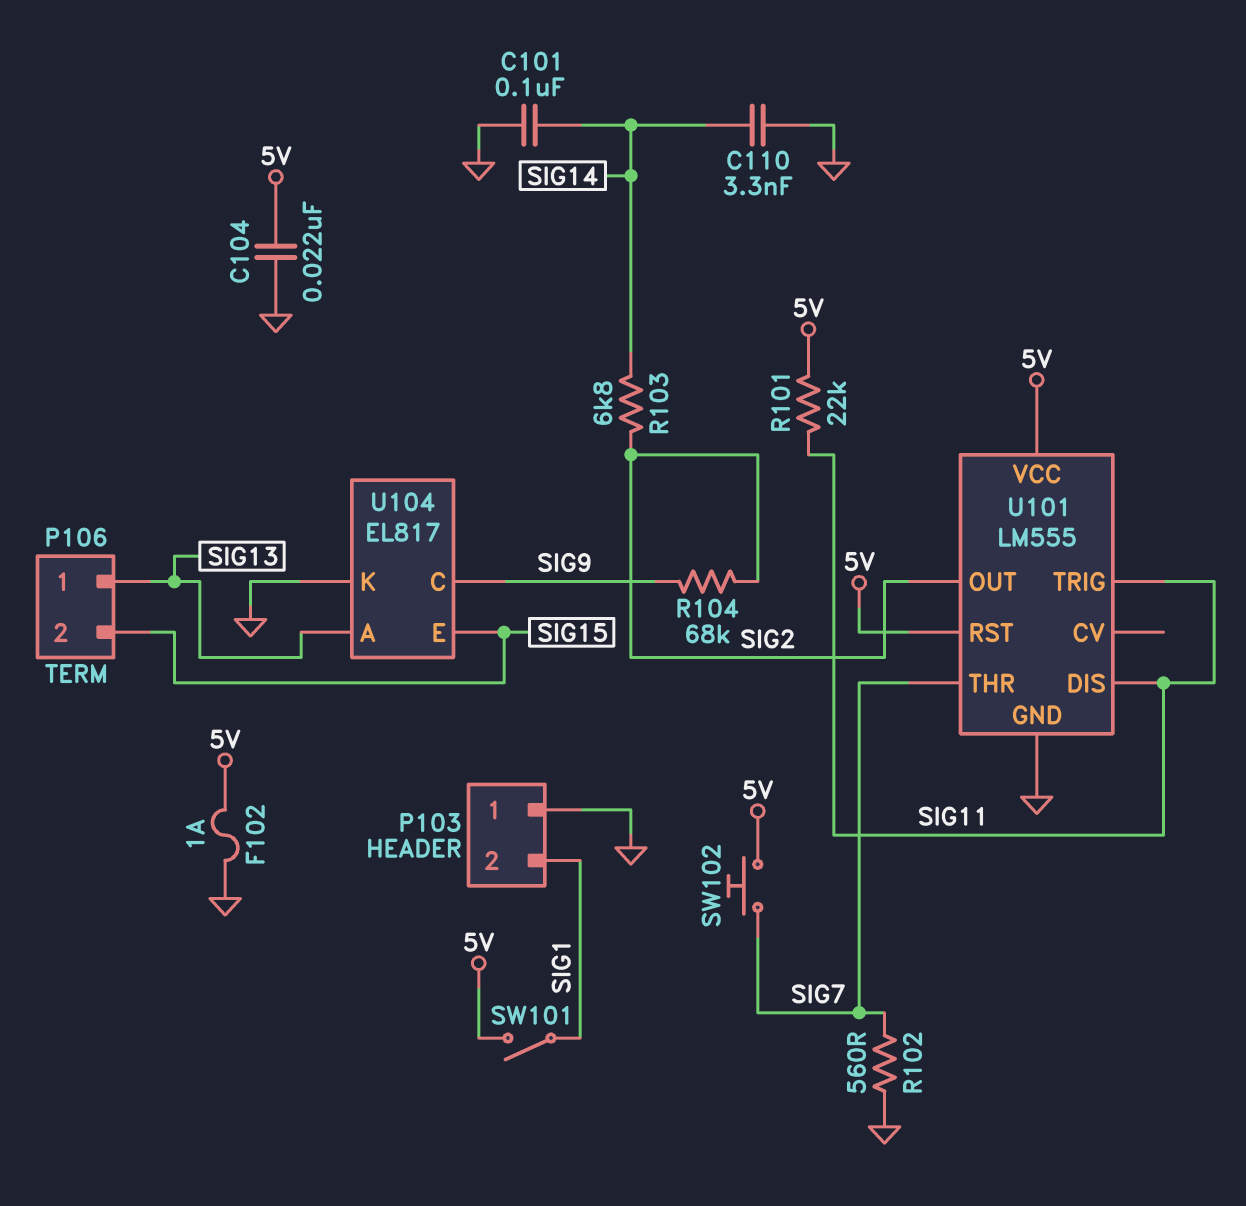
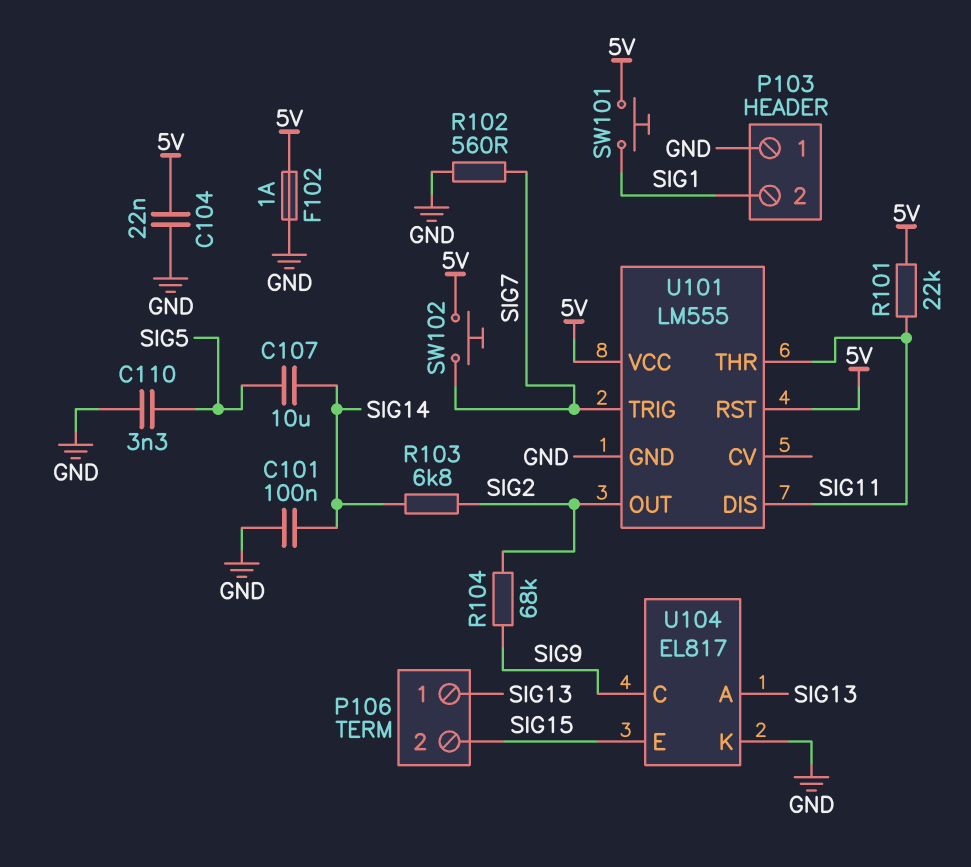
C107: none -> 10uF (SIG5, SIG14)
C110: 3.3nF (GND, SIG14) -> 3.3nF (GND, SIG5)
SW101: switch (5V, SIG1) -> button (5V, SIG1)
U101 pin THR: SIG7 -> SIG11
U101 pin TRIG: SIG11 -> SIG7

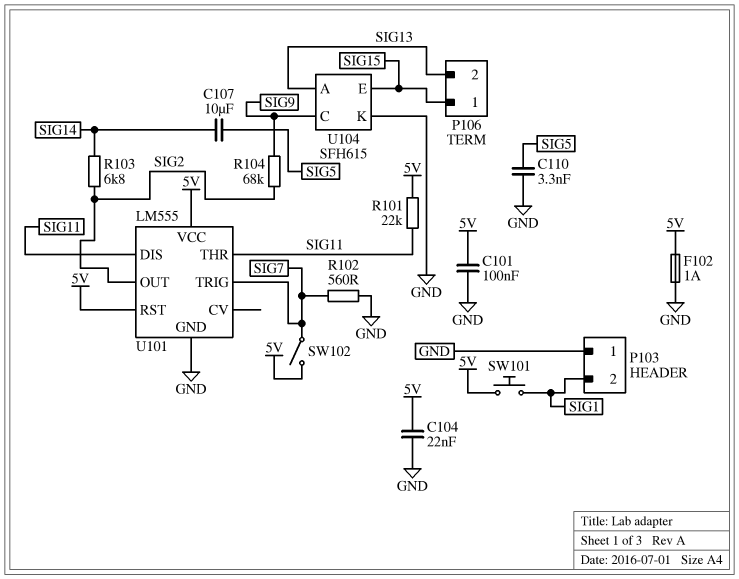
C101: 100nF (GND, SIG14) -> 100nF (5V, GND)
P106 pin 1: SIG13 -> SIG15
P106 pin 2: SIG15 -> SIG13
SW102: button (5V, SIG7) -> switch (5V, SIG7)
U104: EL817 -> SFH615

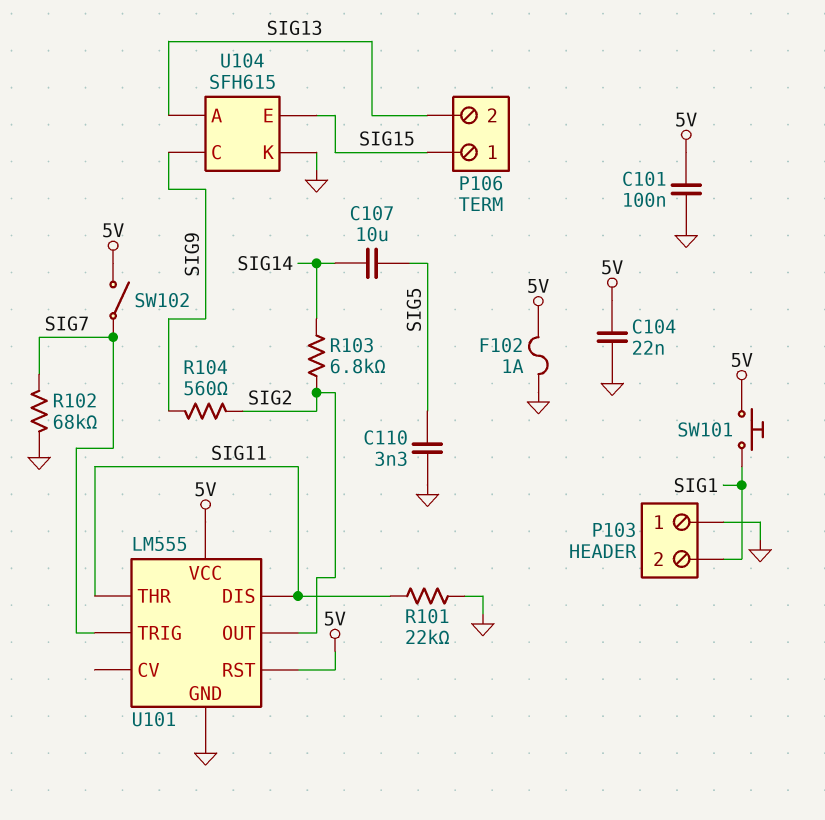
R101: 22k (5V, SIG11) -> 22k (GND, SIG11)
R102: 560 (GND, SIG7) -> 68k (GND, SIG7)
R104: 68k (SIG2, SIG9) -> 560 (SIG2, SIG9)

